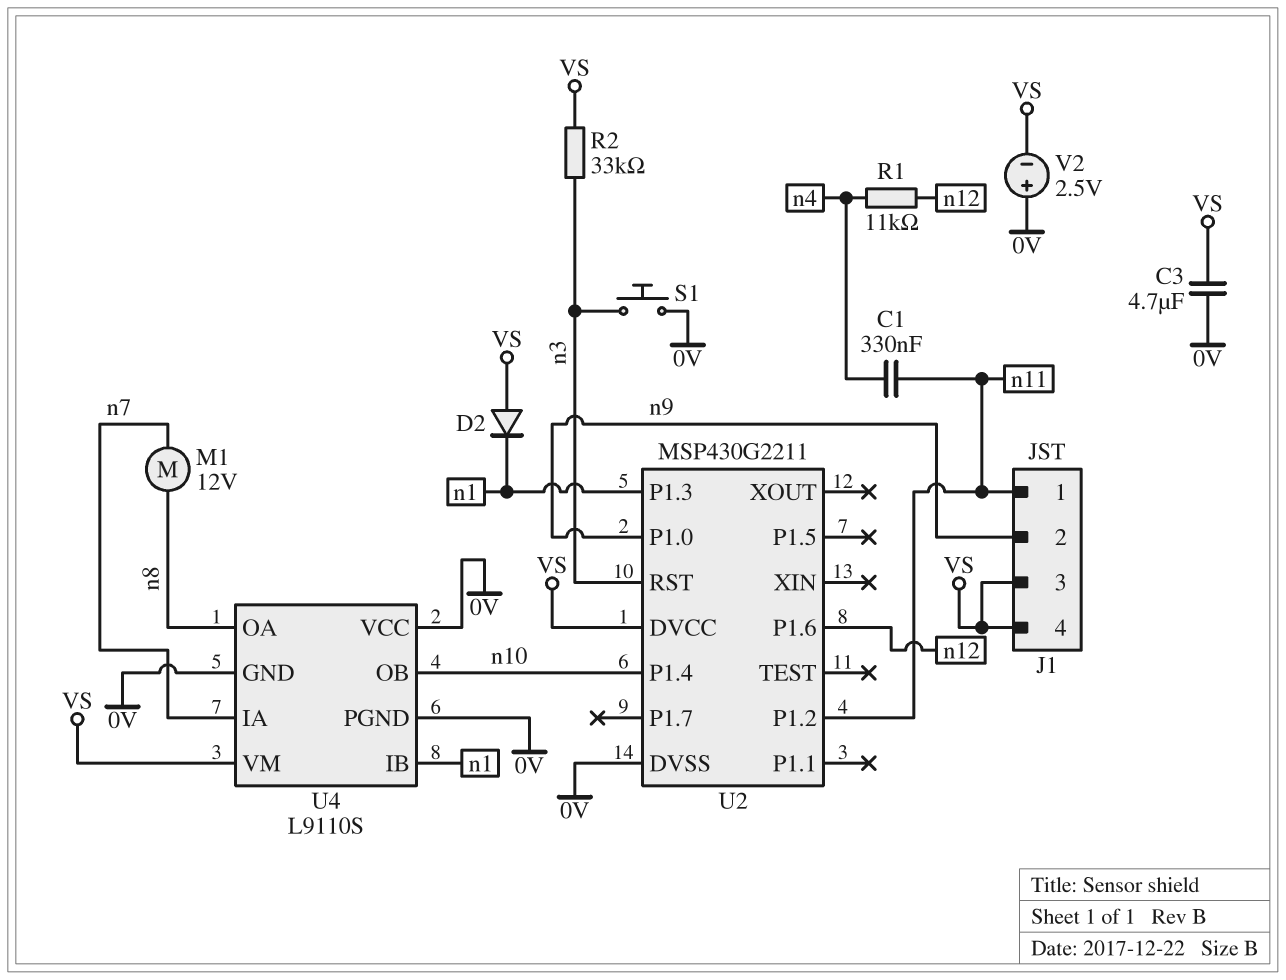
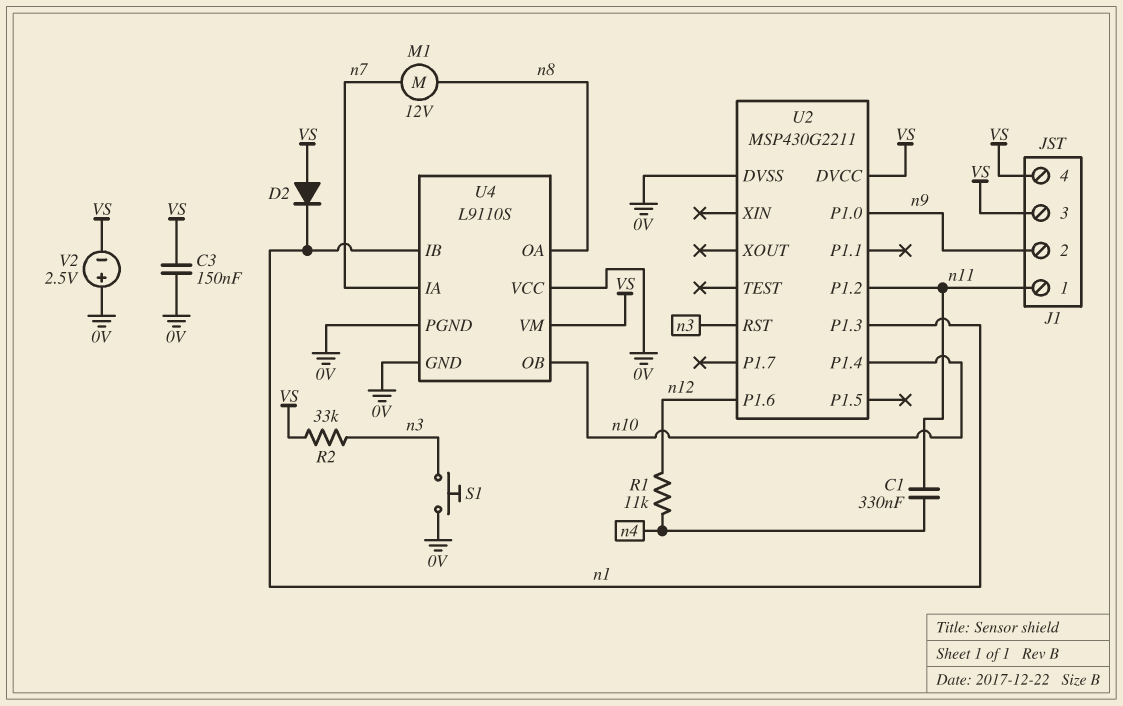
C3: 4.7uF (0V, VS) -> 150nF (0V, VS)

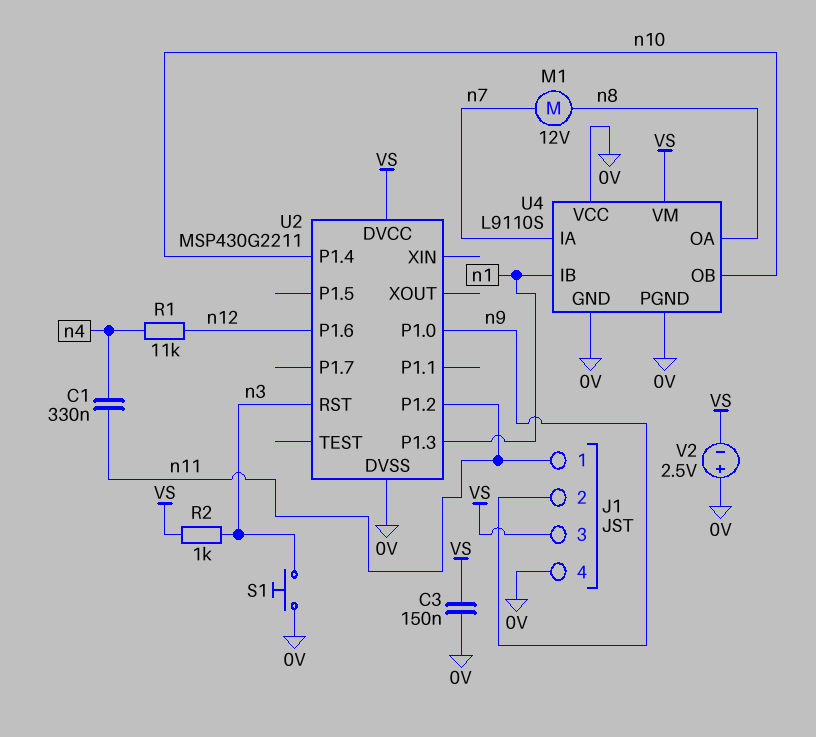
D2: diode (A VS, K n1) -> none
J1 pin 4: VS -> 0V
R2: 33k (VS, n3) -> 1k (VS, n3)

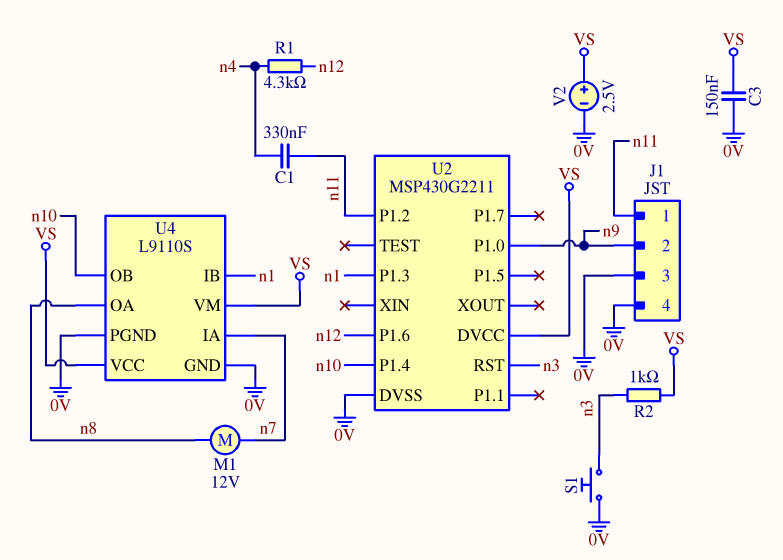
J1 pin 3: VS -> 0V
R1: 11k (n4, n12) -> 4.3k (n4, n12)
U4 pin VCC: 0V -> VS
V2: 2.5V (plus 0V, minus VS) -> 2.5V (plus VS, minus 0V)

